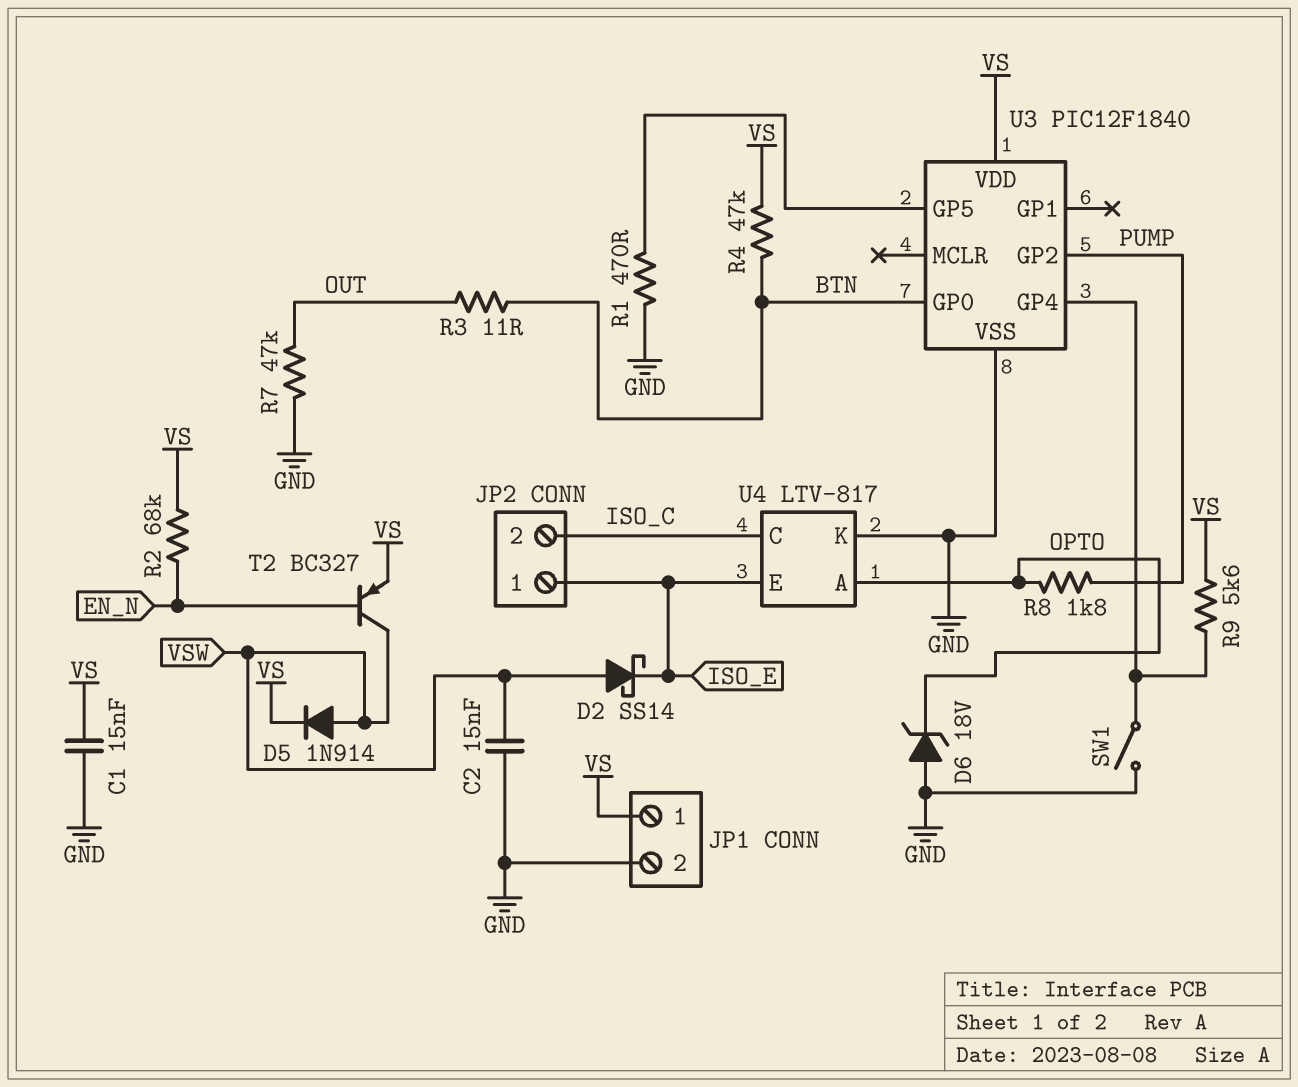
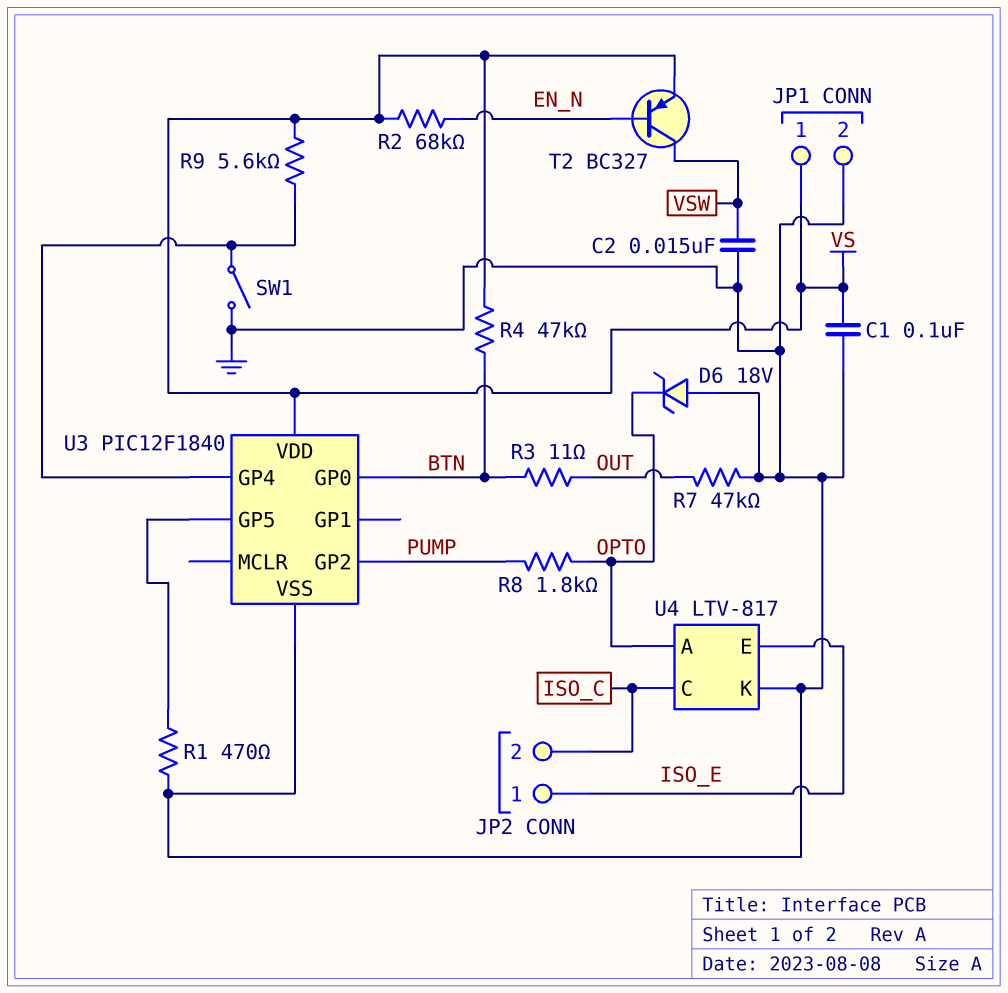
C1: 15nF (GND, VS) -> 100nF (GND, VS)
D2: schottky SS14 (A VSW, K ISO_E) -> none
D5: diode 1N914 (A VSW, K VS) -> none

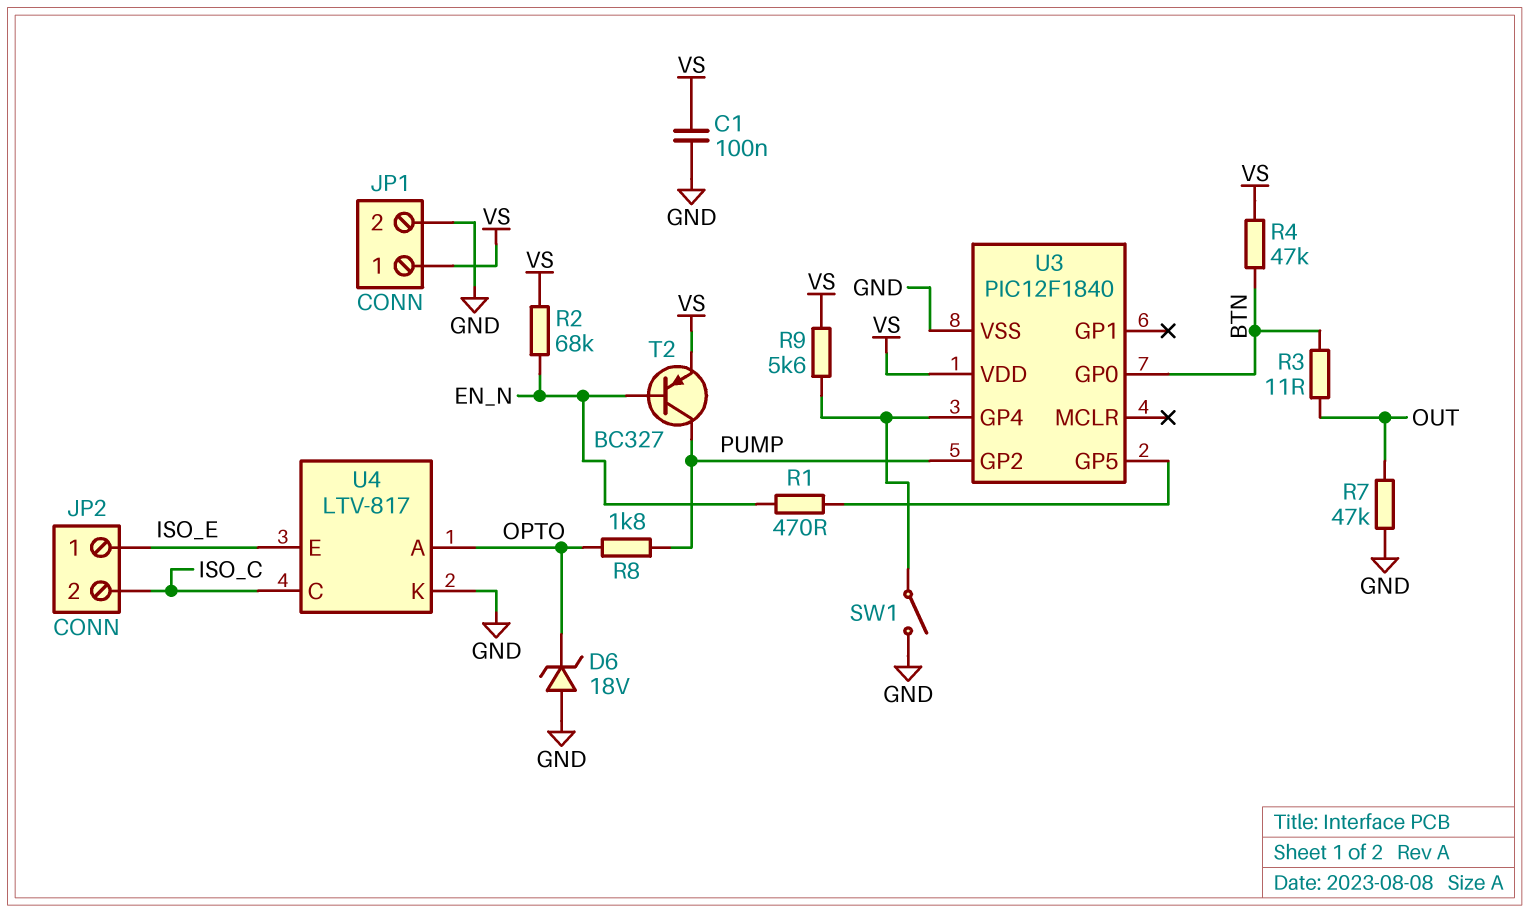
C2: 15nF (GND, VSW) -> none
R1: 470 (GND, U3/GP5) -> 470 (EN_N, U3/GP5)
T2: PNP BC327 (B EN_N, C VSW, E VS) -> PNP BC327 (B EN_N, C PUMP, E VS)

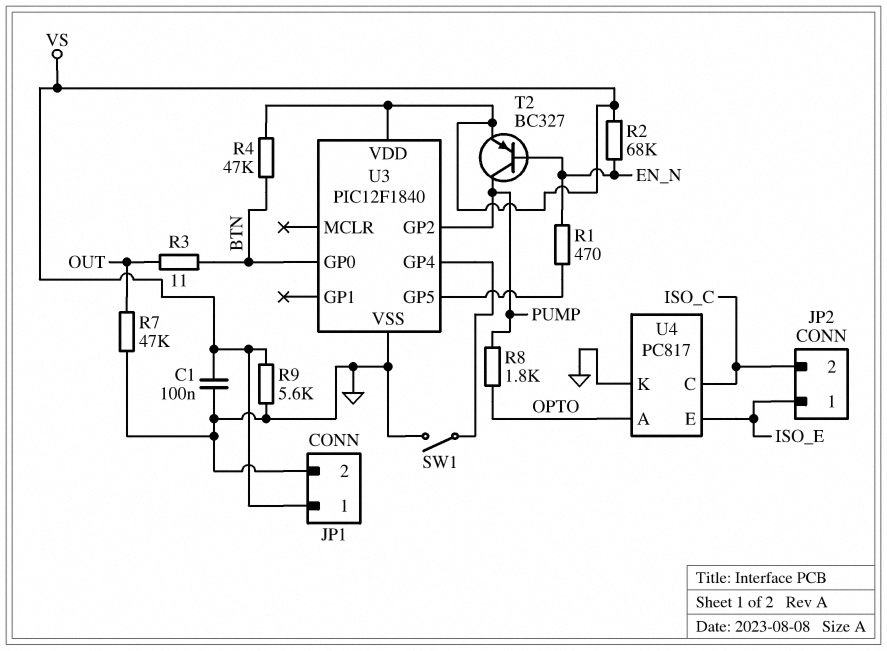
D6: zener 18V (A GND, K OPTO) -> none
R9: 5.6k (U3/GP4, VS) -> 5.6k (GND, VS)
U4: LTV-817 -> PC817

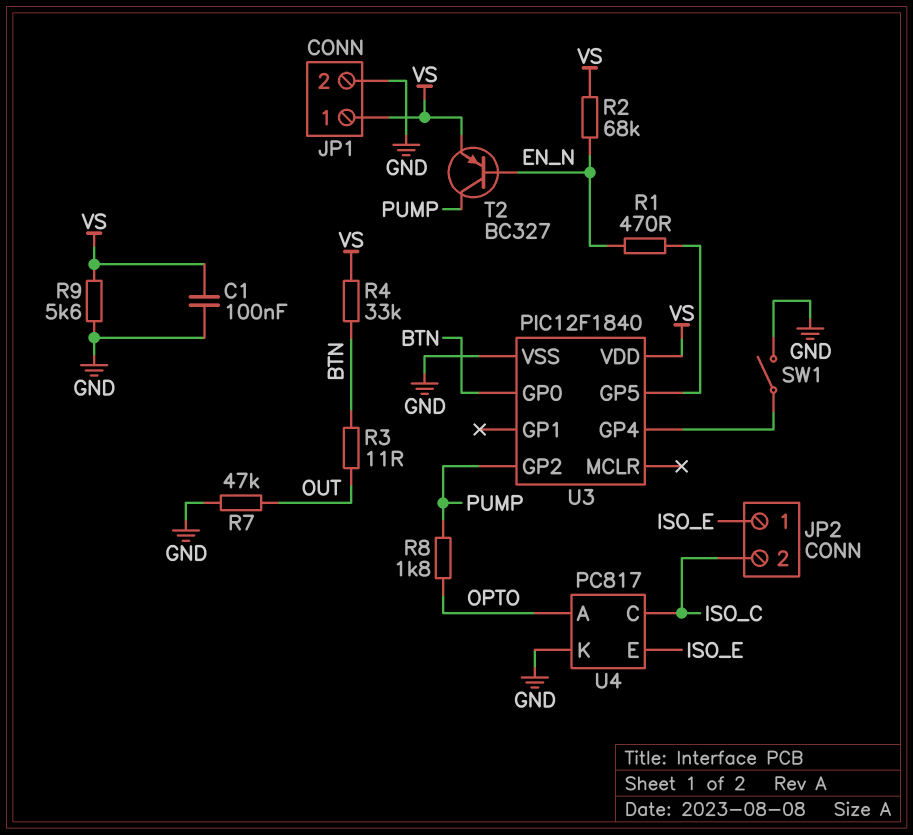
R4: 47k (BTN, VS) -> 33k (BTN, VS)

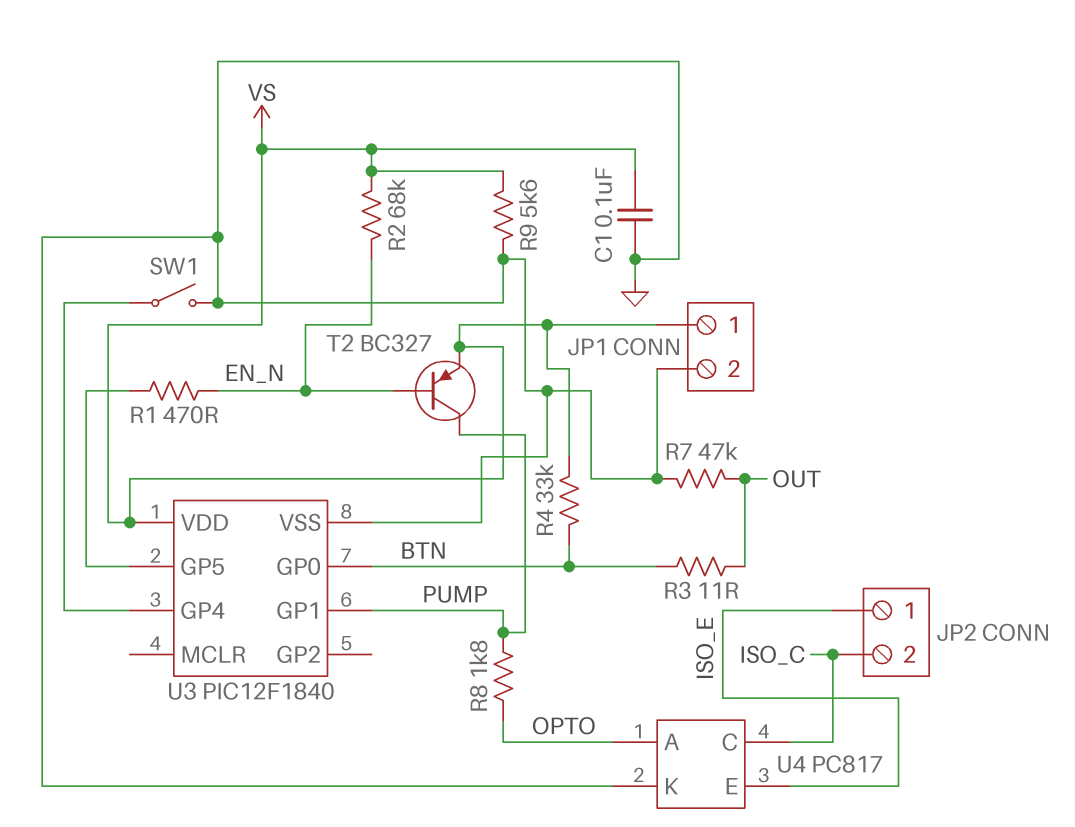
U3 pin GP1: none -> PUMP
U3 pin GP2: PUMP -> none

